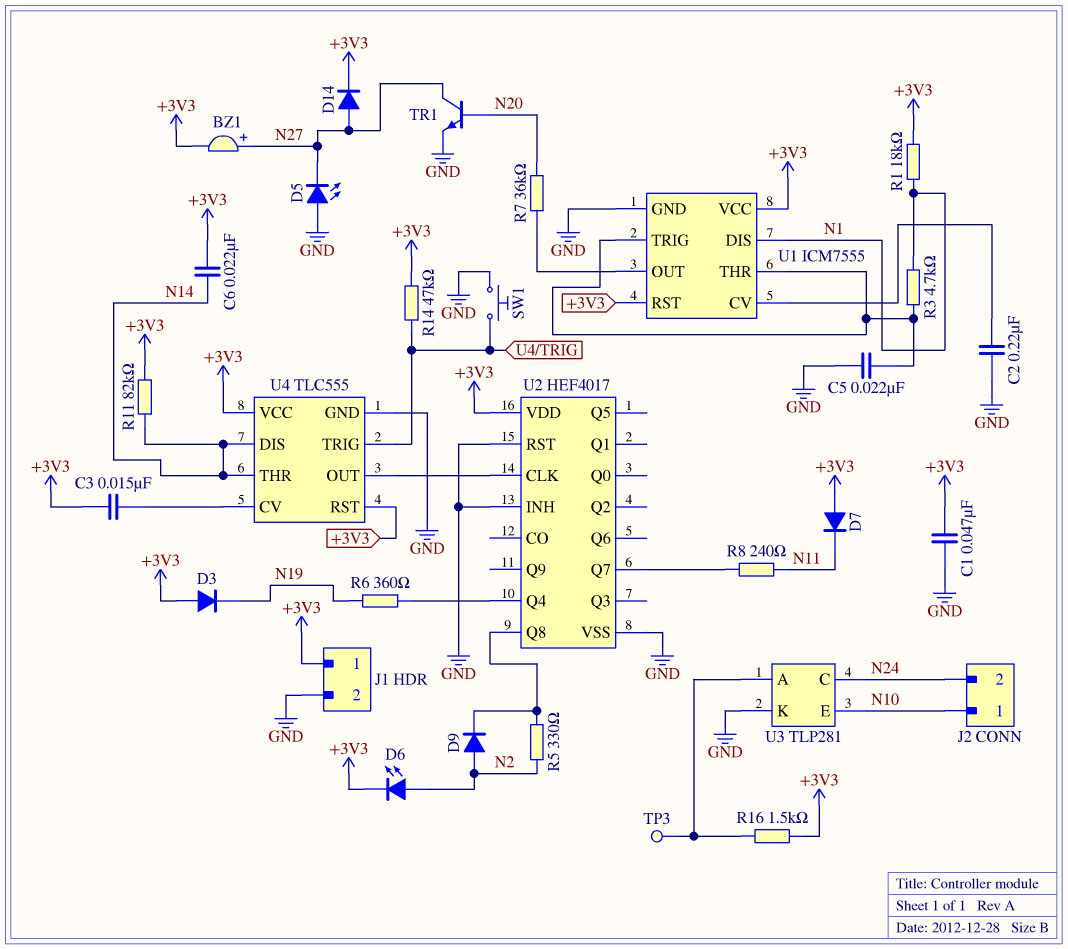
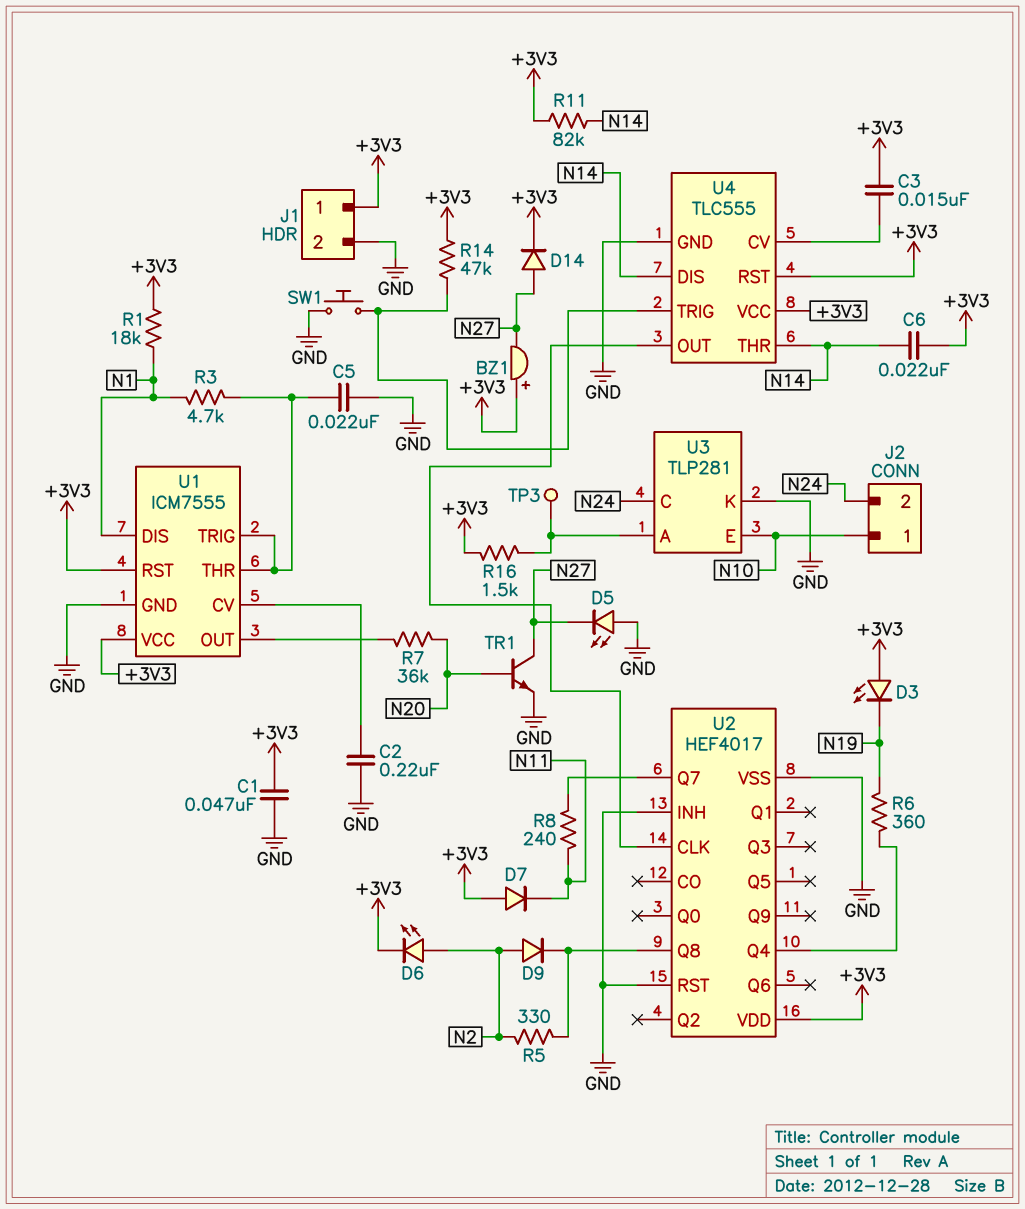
BZ1: buzzer (plus N27, minus +3V3) -> buzzer (plus +3V3, minus N27)
D3: diode (A +3V3, K N19) -> LED (A +3V3, K N19)

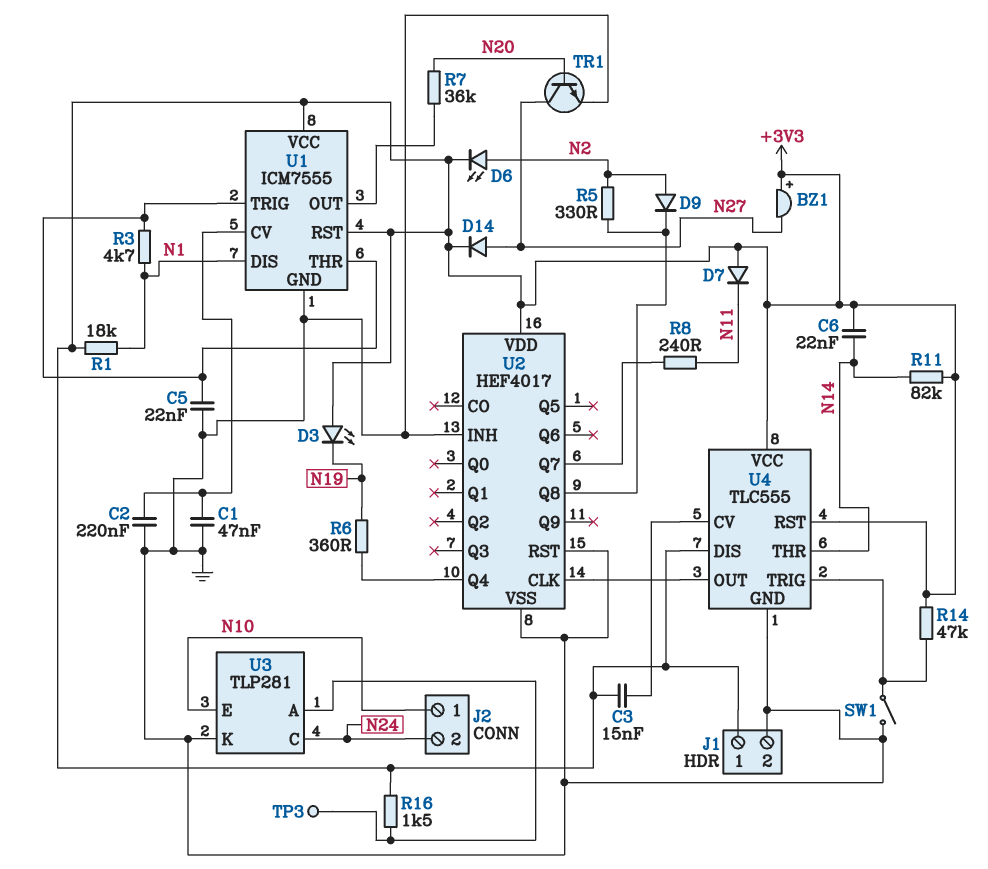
C1: 47nF (+3V3, GND) -> 47nF (GND, U1/CV)
D5: LED (A GND, K N27) -> none
SW1: button (GND, U4/TRIG) -> switch (GND, U4/TRIG)
U4 pin DIS: N14 -> +3V3

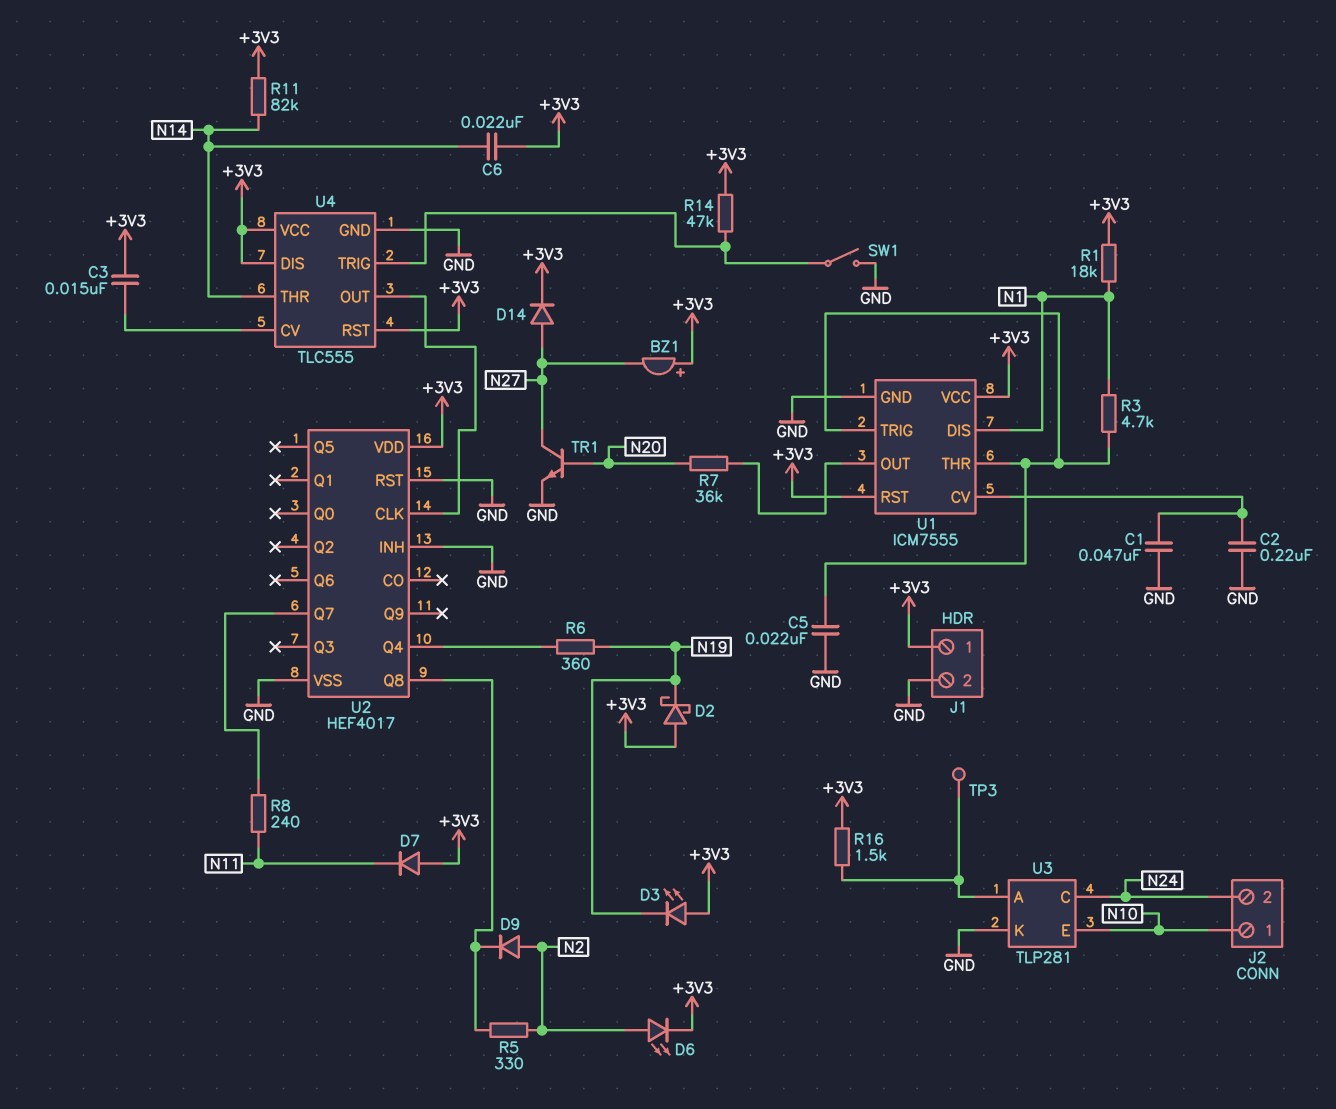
D2: none -> schottky (A +3V3, K N19)

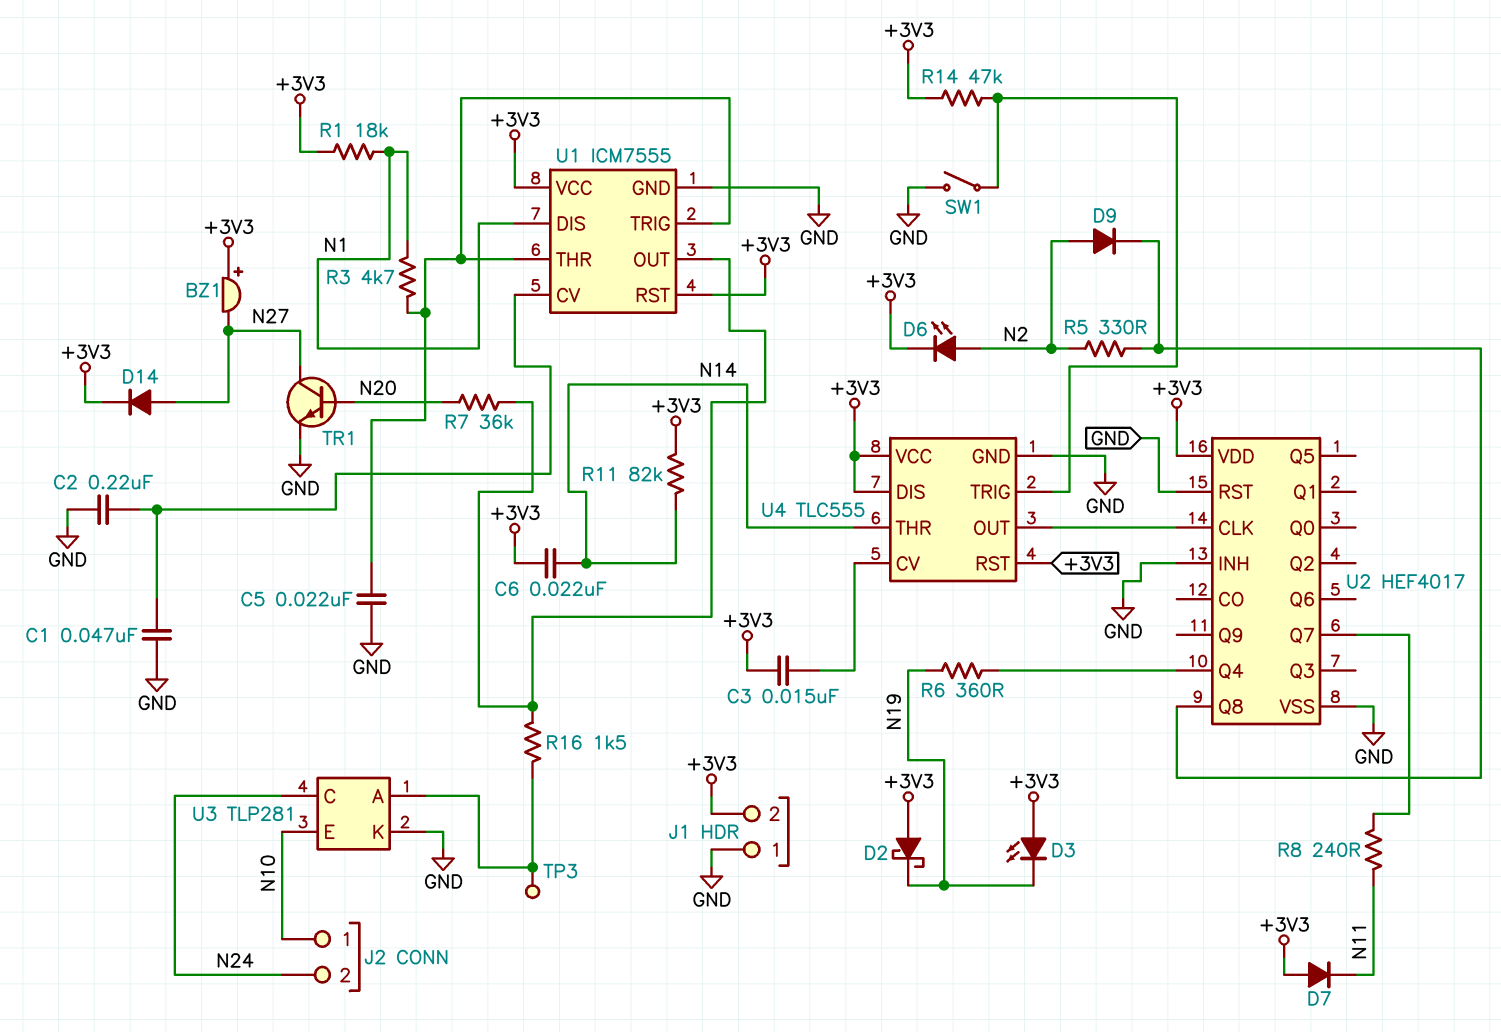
J1 pin 1: +3V3 -> GND
J1 pin 2: GND -> +3V3
R16: 1.5k (+3V3, U3/A) -> 1.5k (U1/OUT, U3/A)

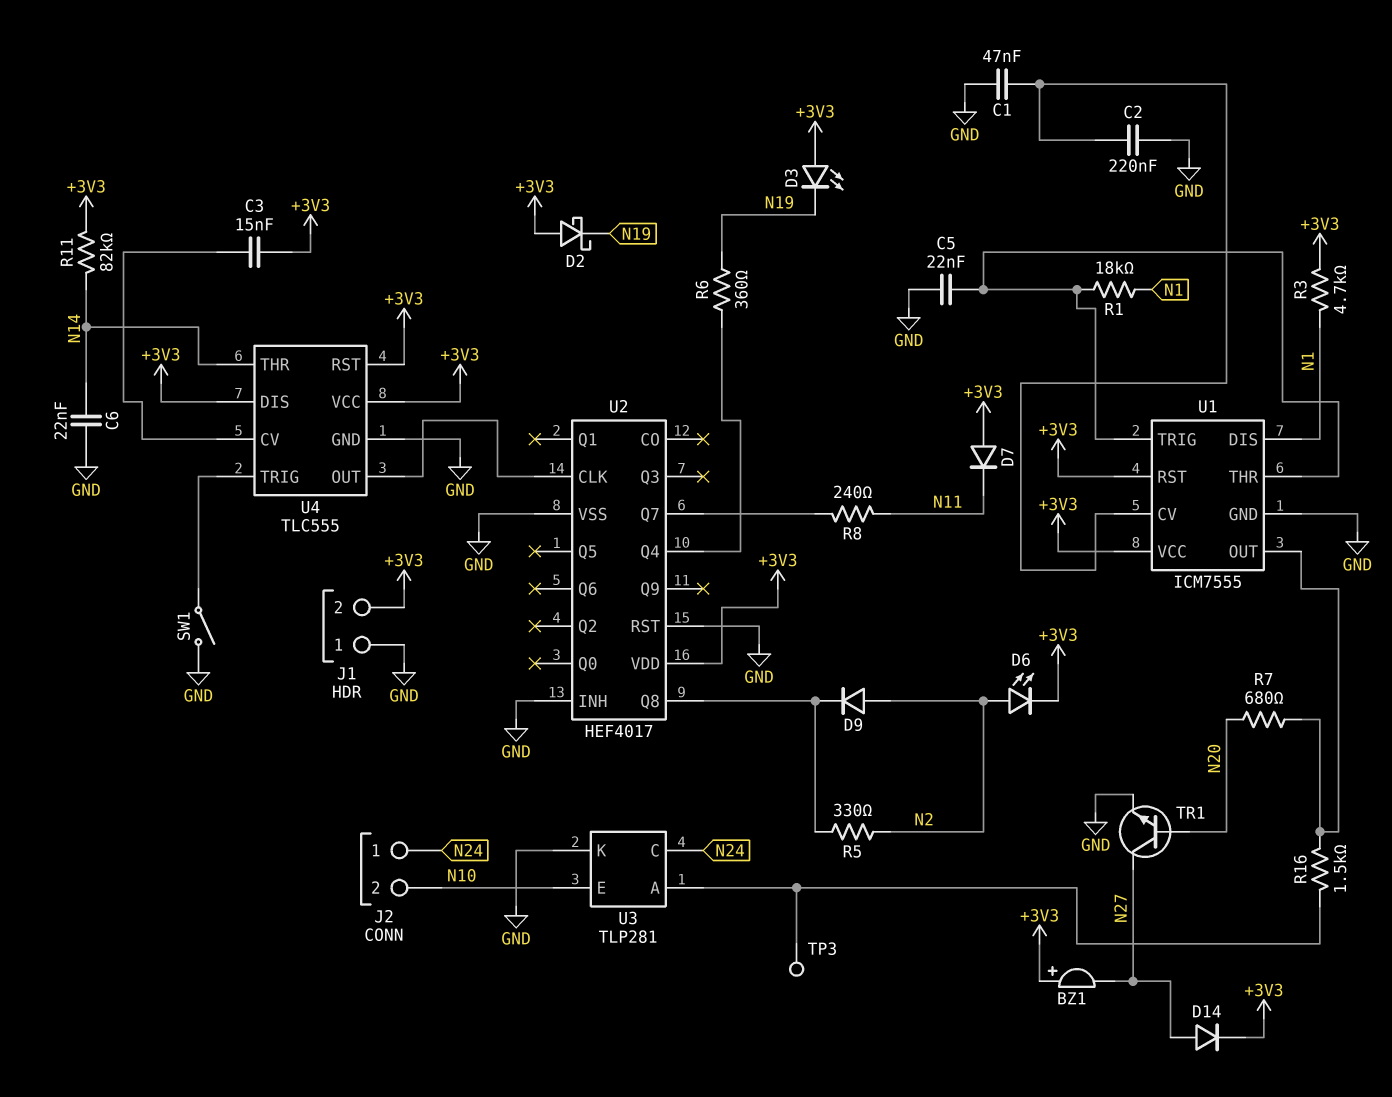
C6: 22nF (+3V3, N14) -> 22nF (GND, N14)
J2 pin 1: N10 -> N24
J2 pin 2: N24 -> N10
R1: 18k (+3V3, N1) -> 18k (N1, U1/THR)
R3: 4.7k (N1, U1/THR) -> 4.7k (+3V3, N1)
R7: 36k (N20, U1/OUT) -> 680 (N20, U1/OUT)
R14: 47k (+3V3, U4/TRIG) -> none

